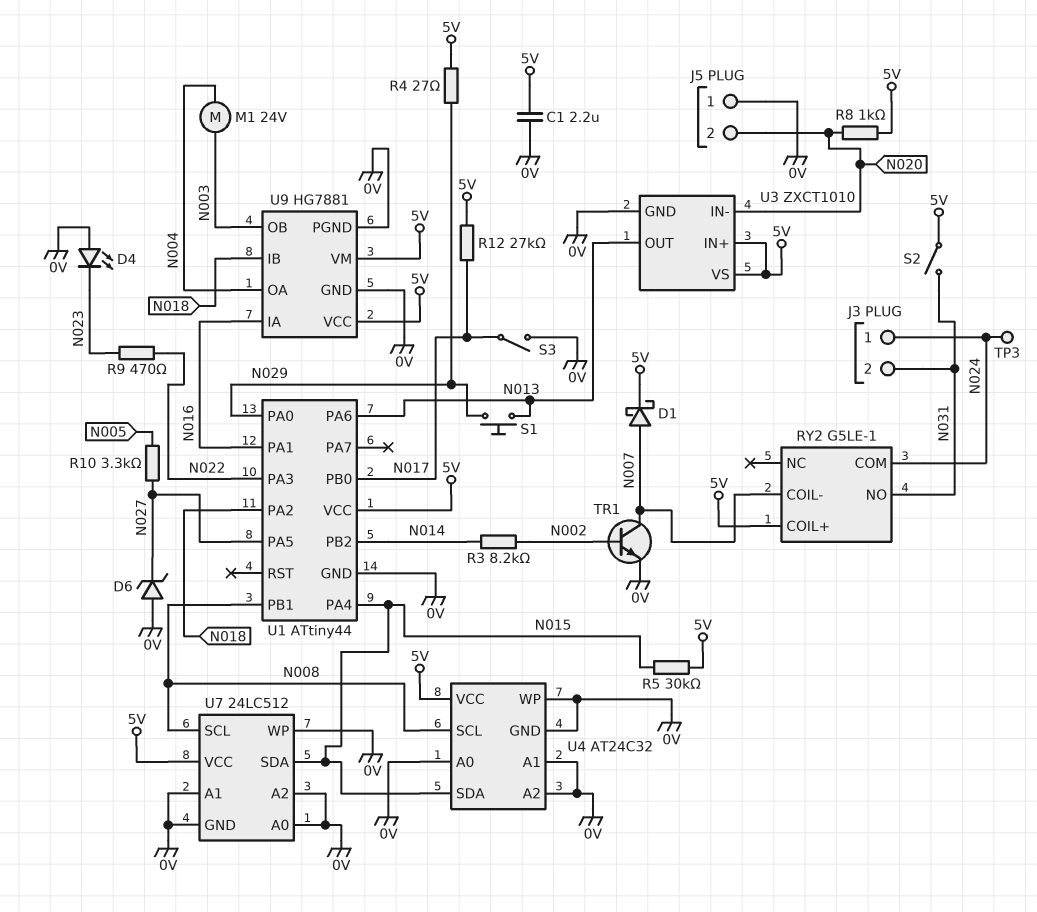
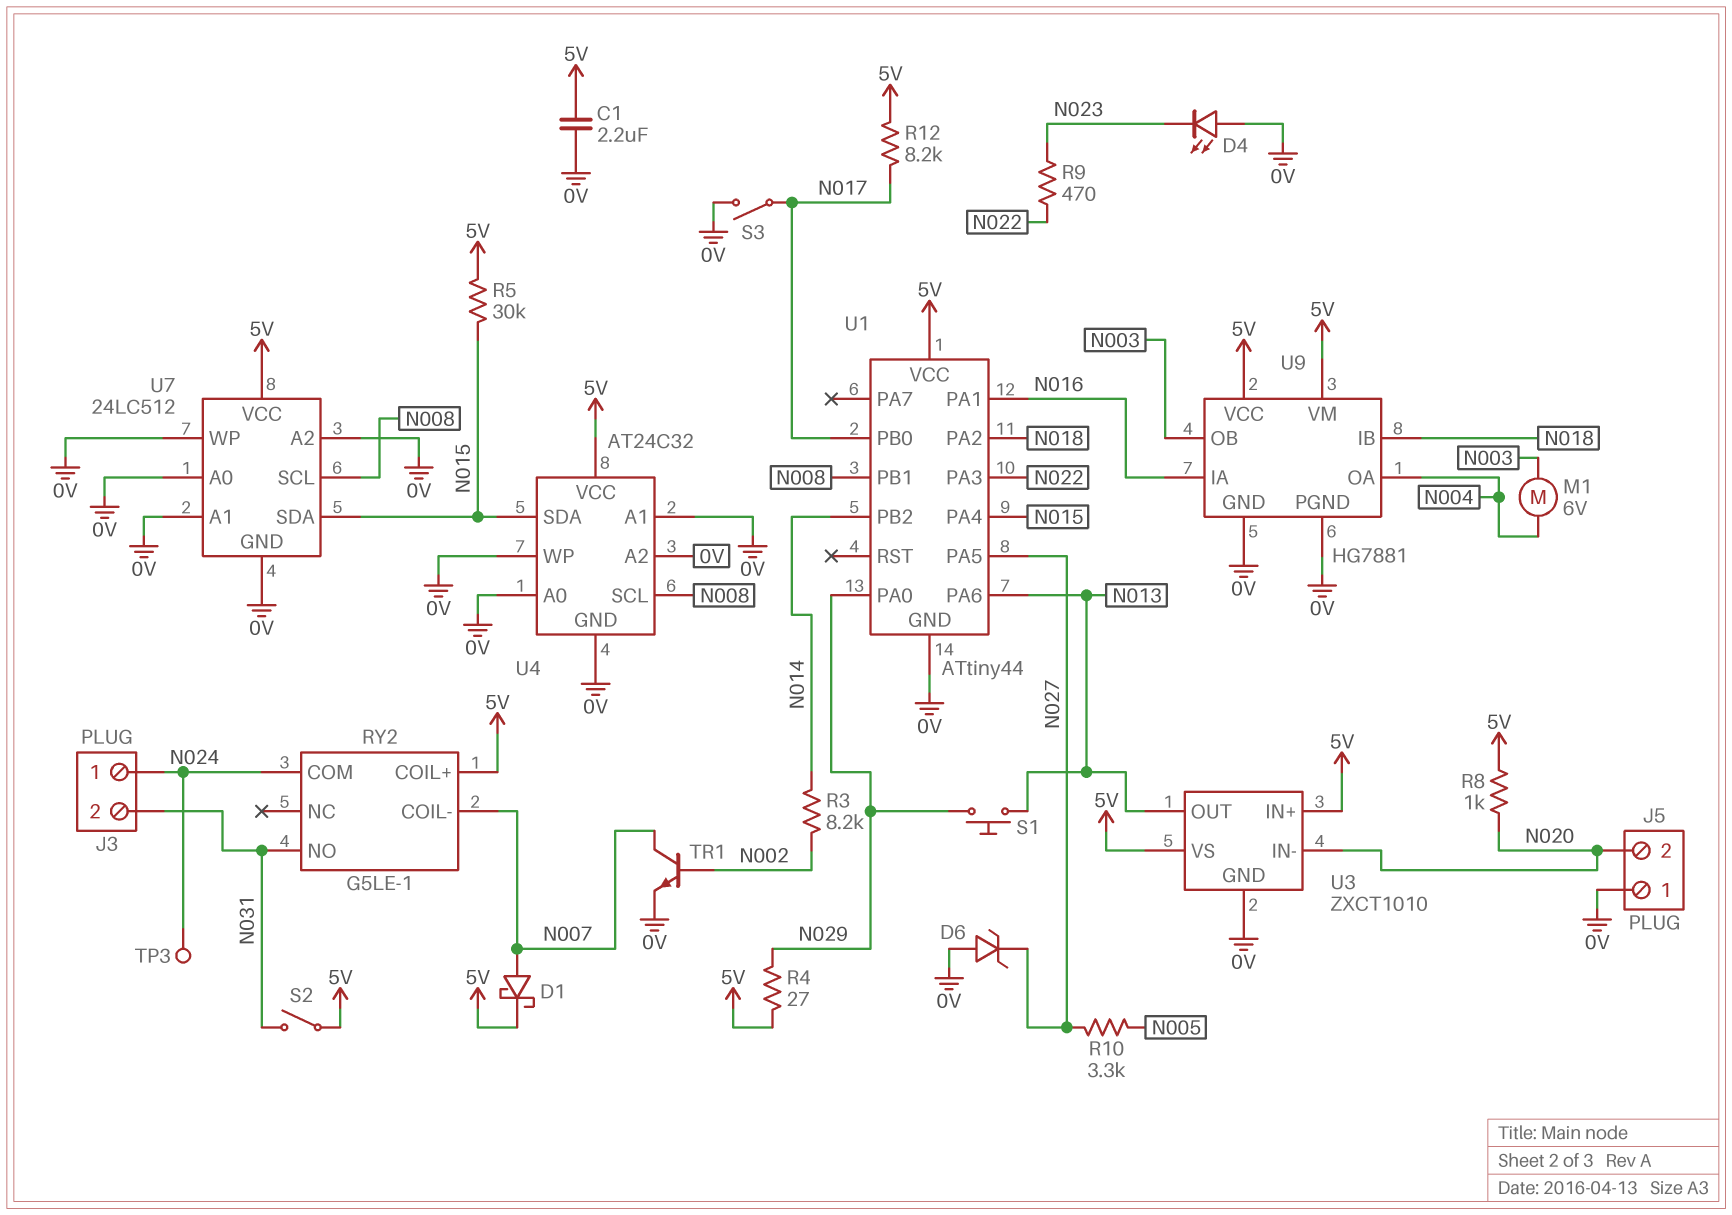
M1: motor 24V (N003, N004) -> motor 6V (N003, N004)
R12: 27k (5V, N017) -> 8.2k (5V, N017)

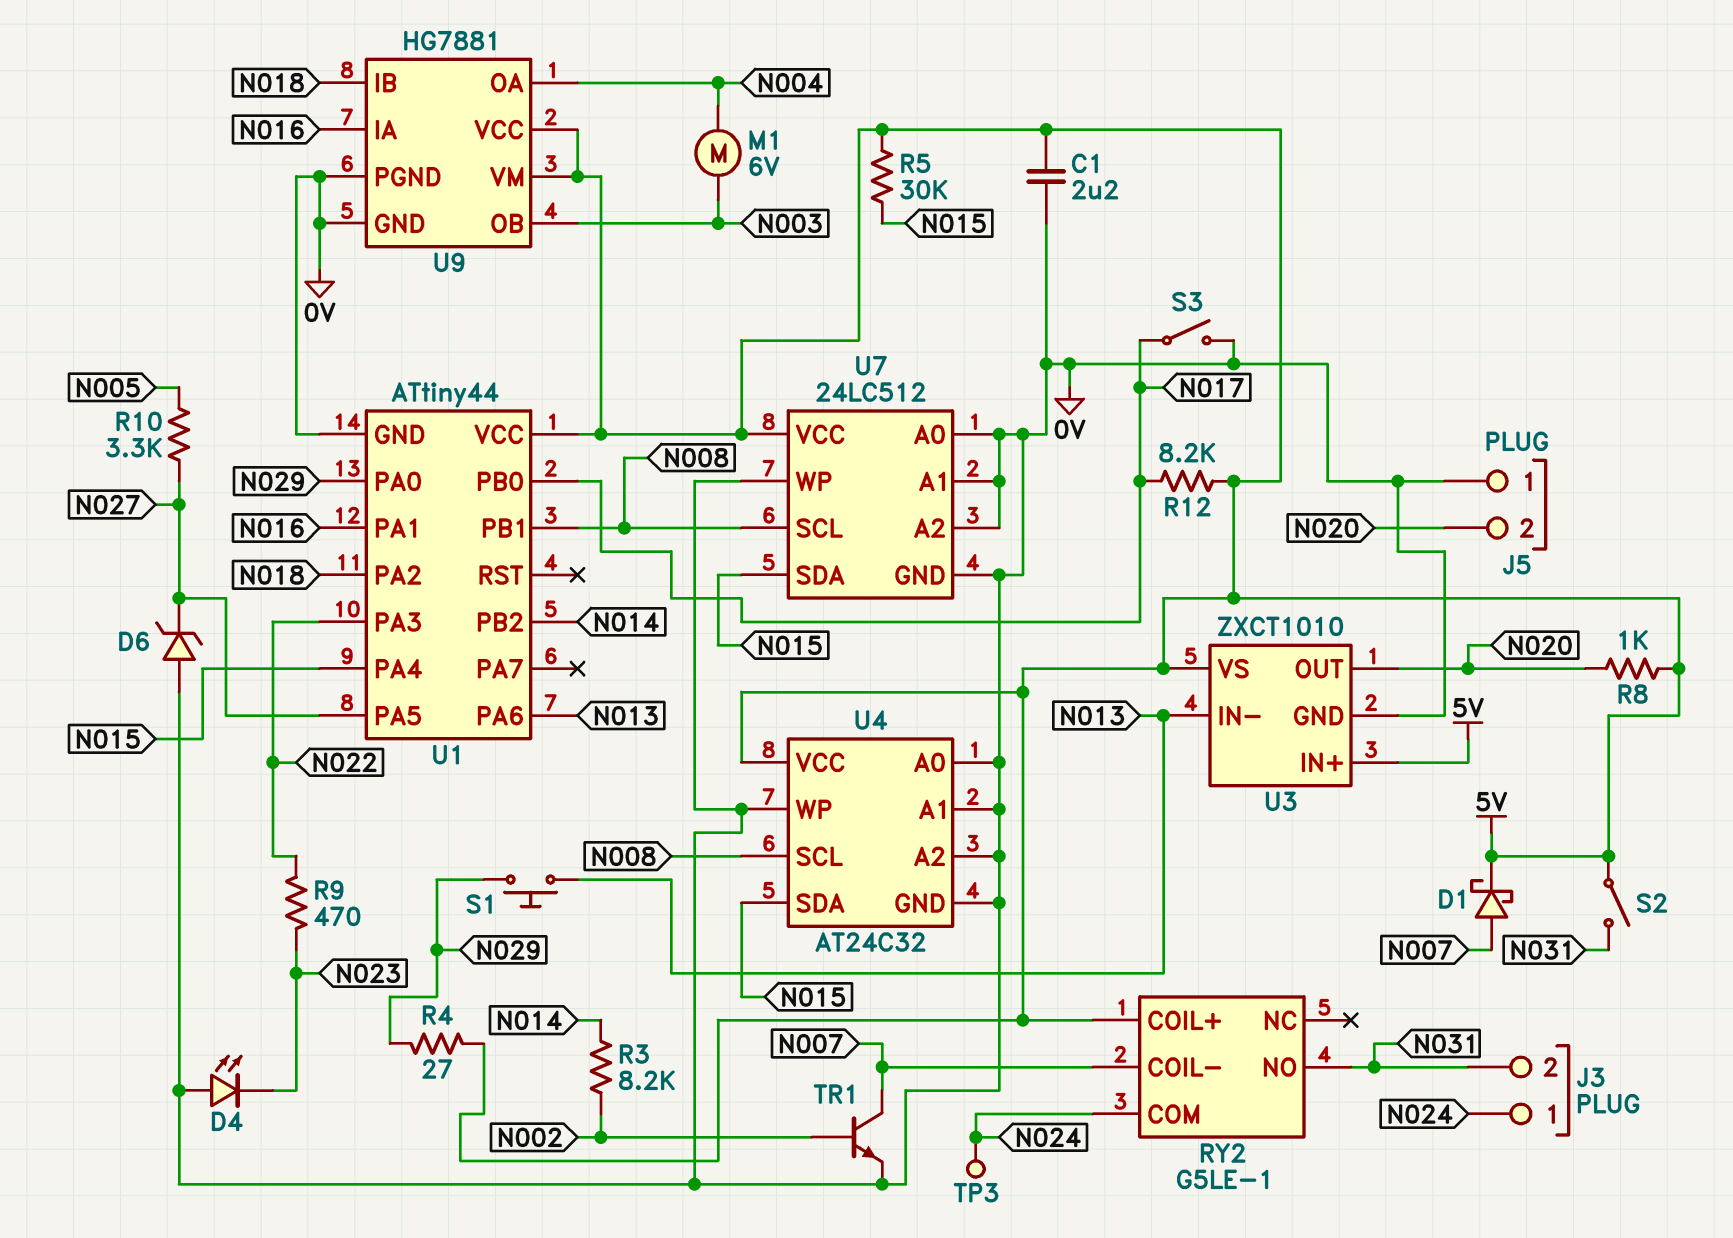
U3 pin IN-: N020 -> N013
U3 pin OUT: N013 -> N020

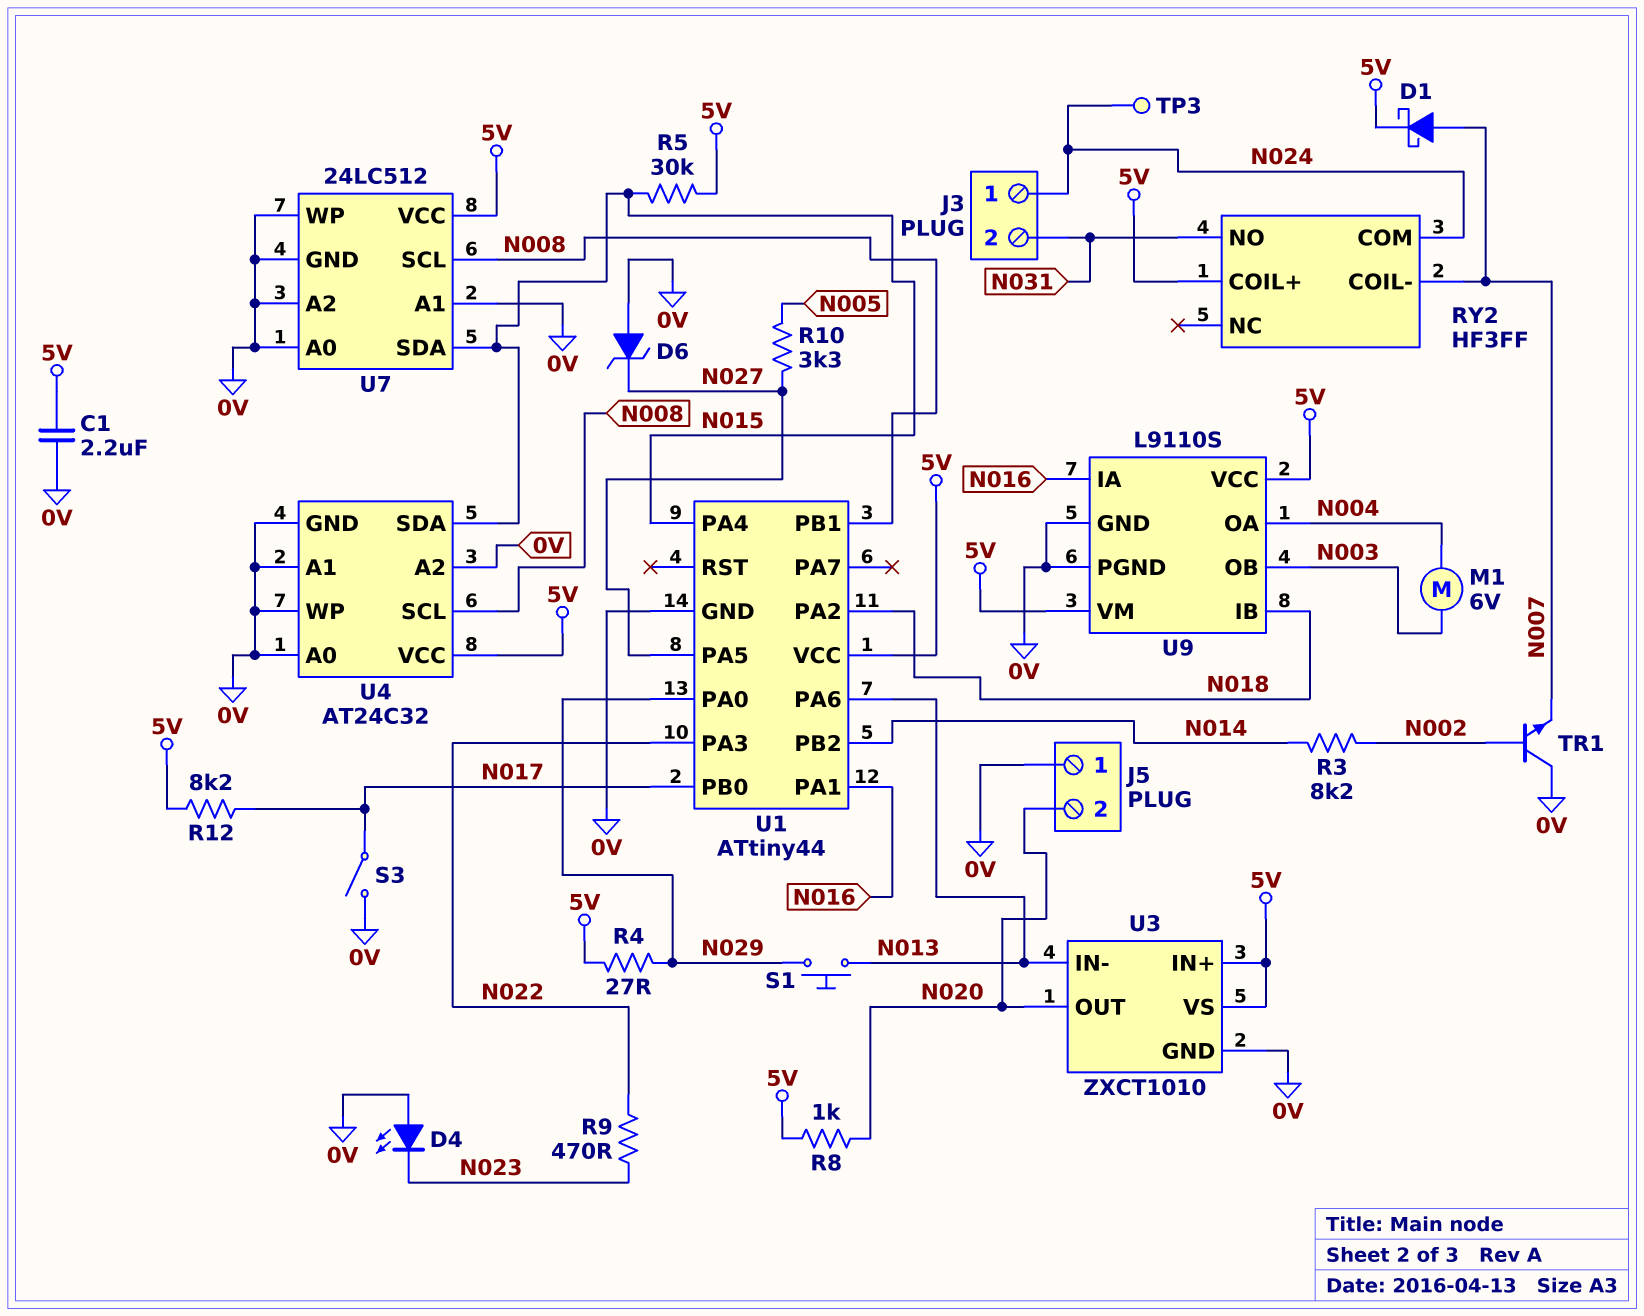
RY2: G5LE-1 -> HF3FF
S2: switch (5V, N031) -> none
TR1: NPN (B N002, C N007, E 0V) -> NPN (B N002, C 0V, E N007)
U9: HG7881 -> L9110S

